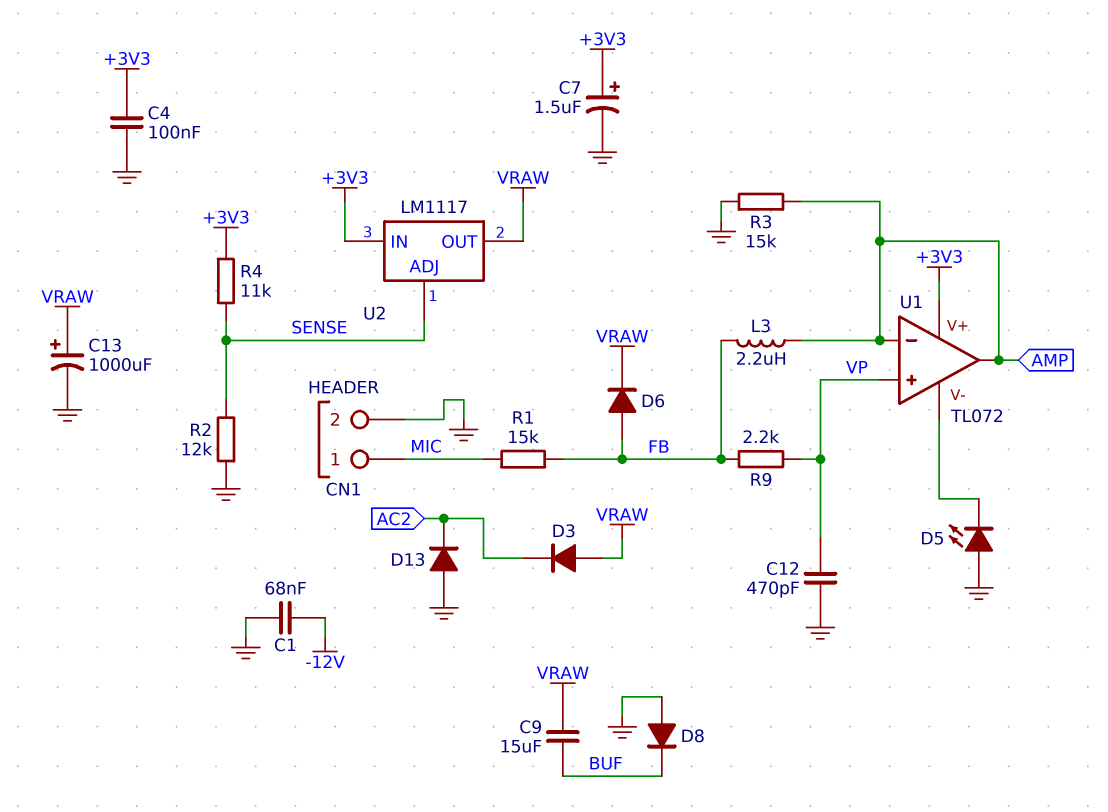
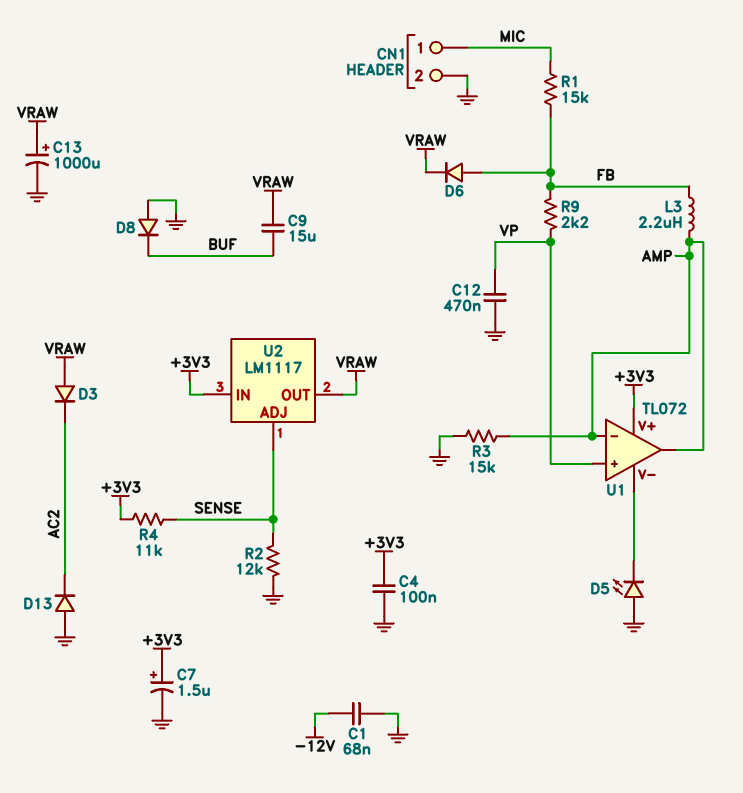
C12: 470pF (GND, VP) -> 470nF (GND, VP)

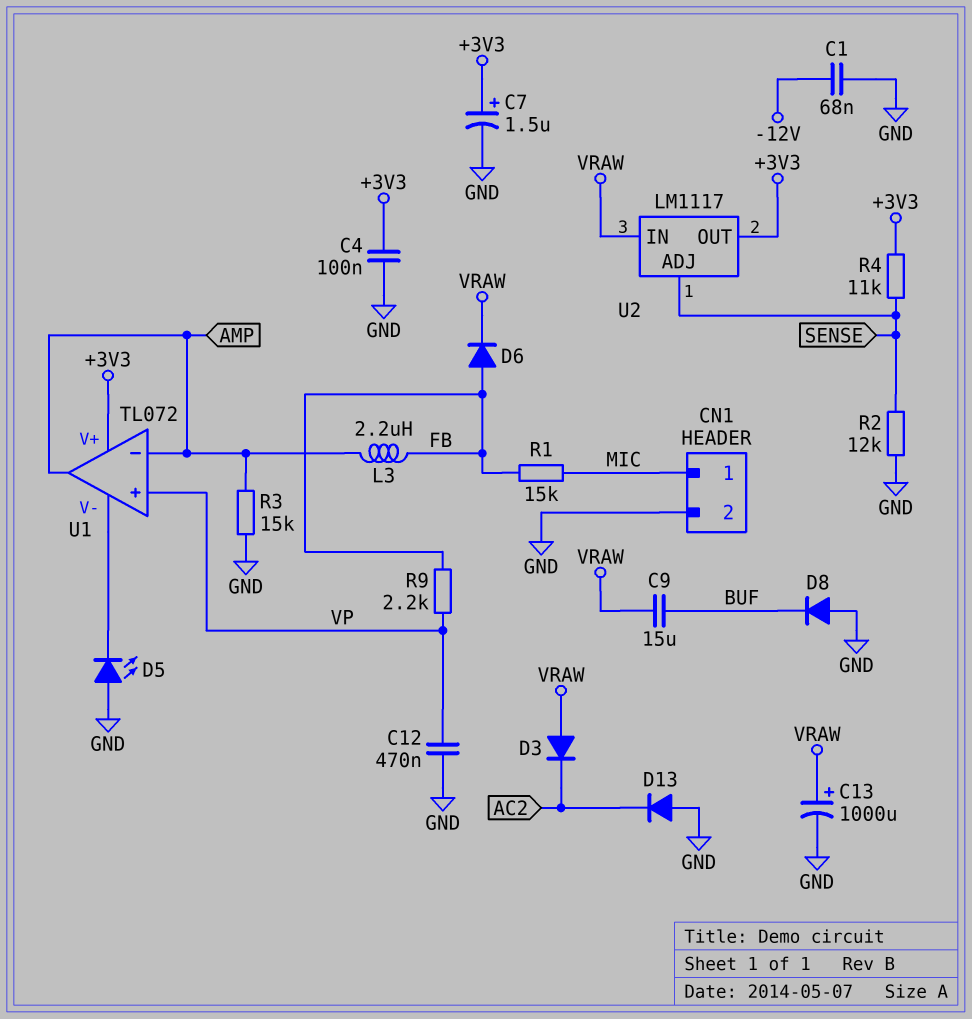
U2 pin IN: +3V3 -> VRAW
U2 pin OUT: VRAW -> +3V3

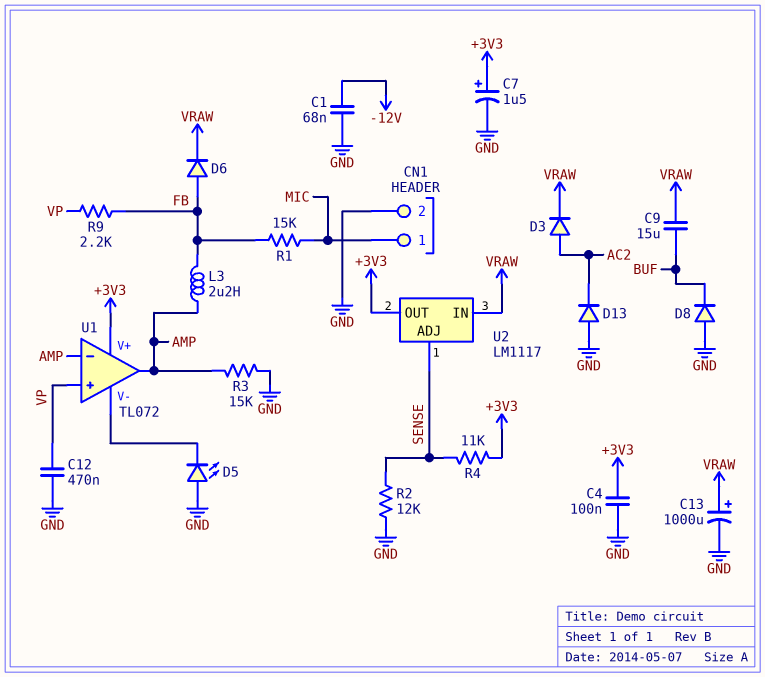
D3: diode (A VRAW, K AC2) -> diode (A AC2, K VRAW)

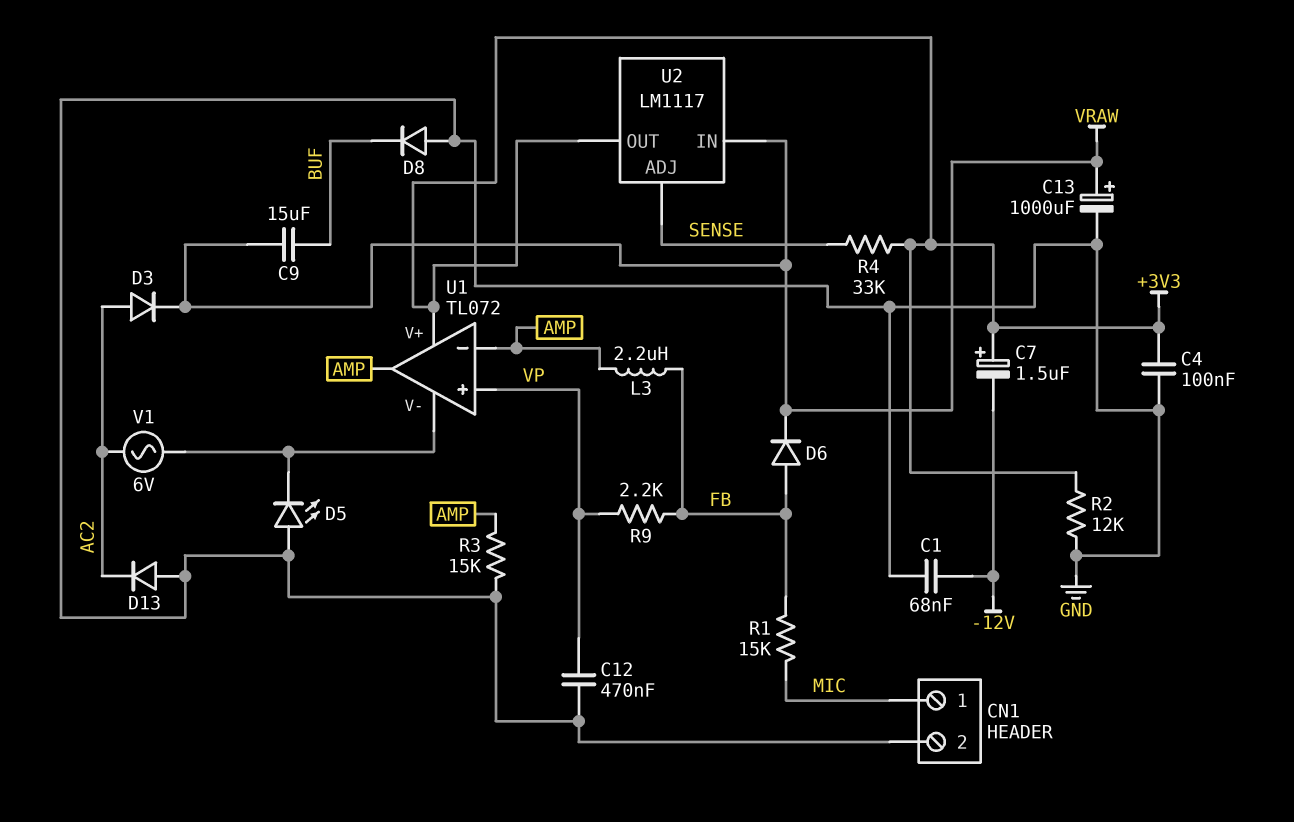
C7: 1.5uF (plus +3V3, minus GND) -> 1.5uF (plus +3V3, minus -12V)
R2: 12k (GND, SENSE) -> 12k (+3V3, GND)
R4: 11k (+3V3, SENSE) -> 33k (+3V3, SENSE)
V1: none -> AC 6V (AC2, U1/V-)

